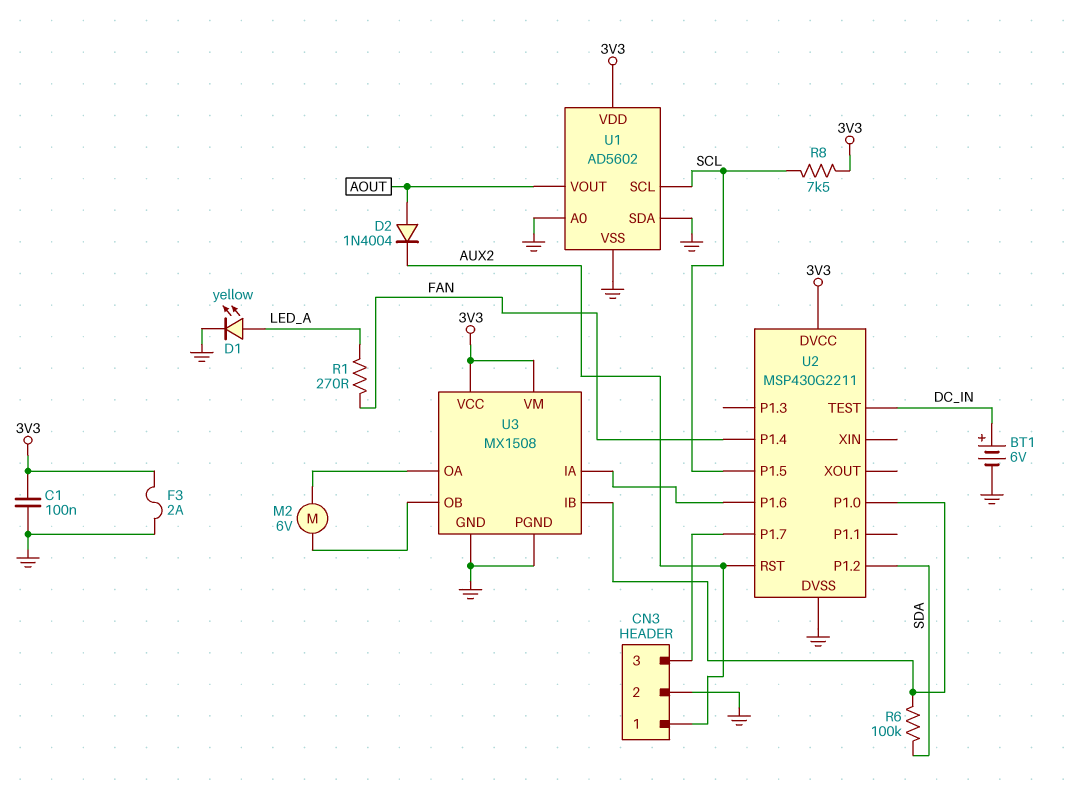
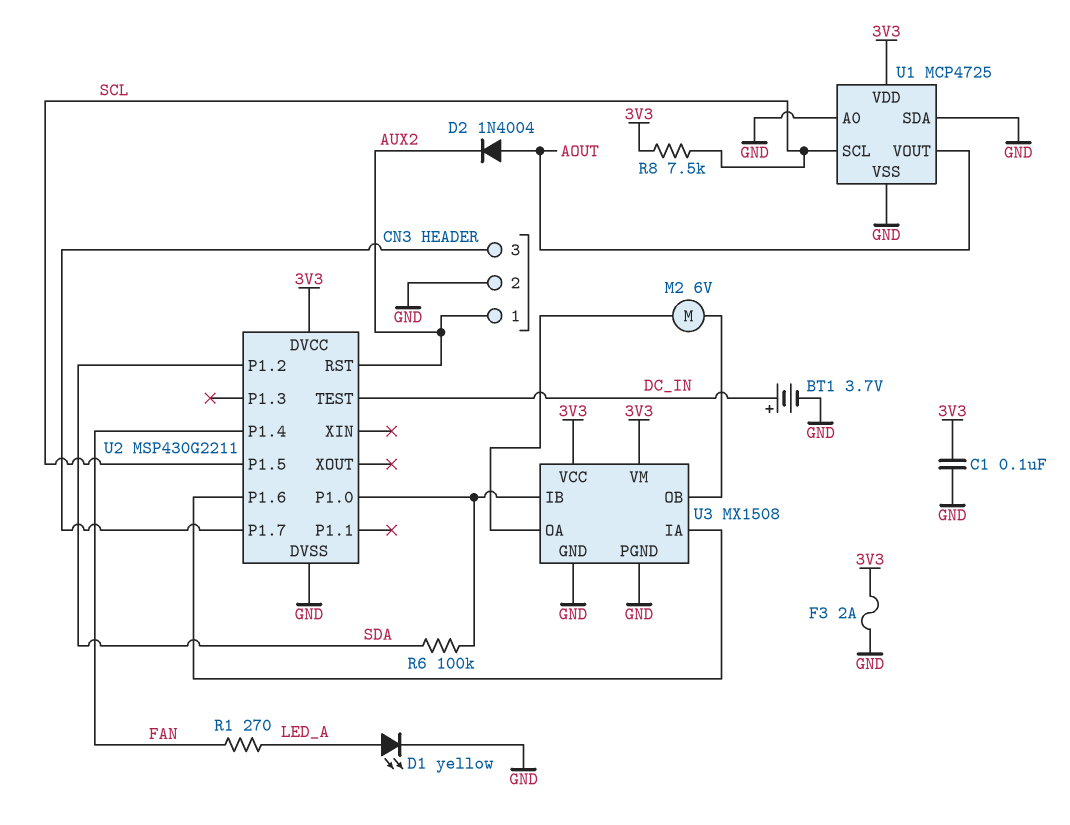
BT1: 6V (plus DC_IN, minus GND) -> 3.7V (plus DC_IN, minus GND)
U1: AD5602 -> MCP4725

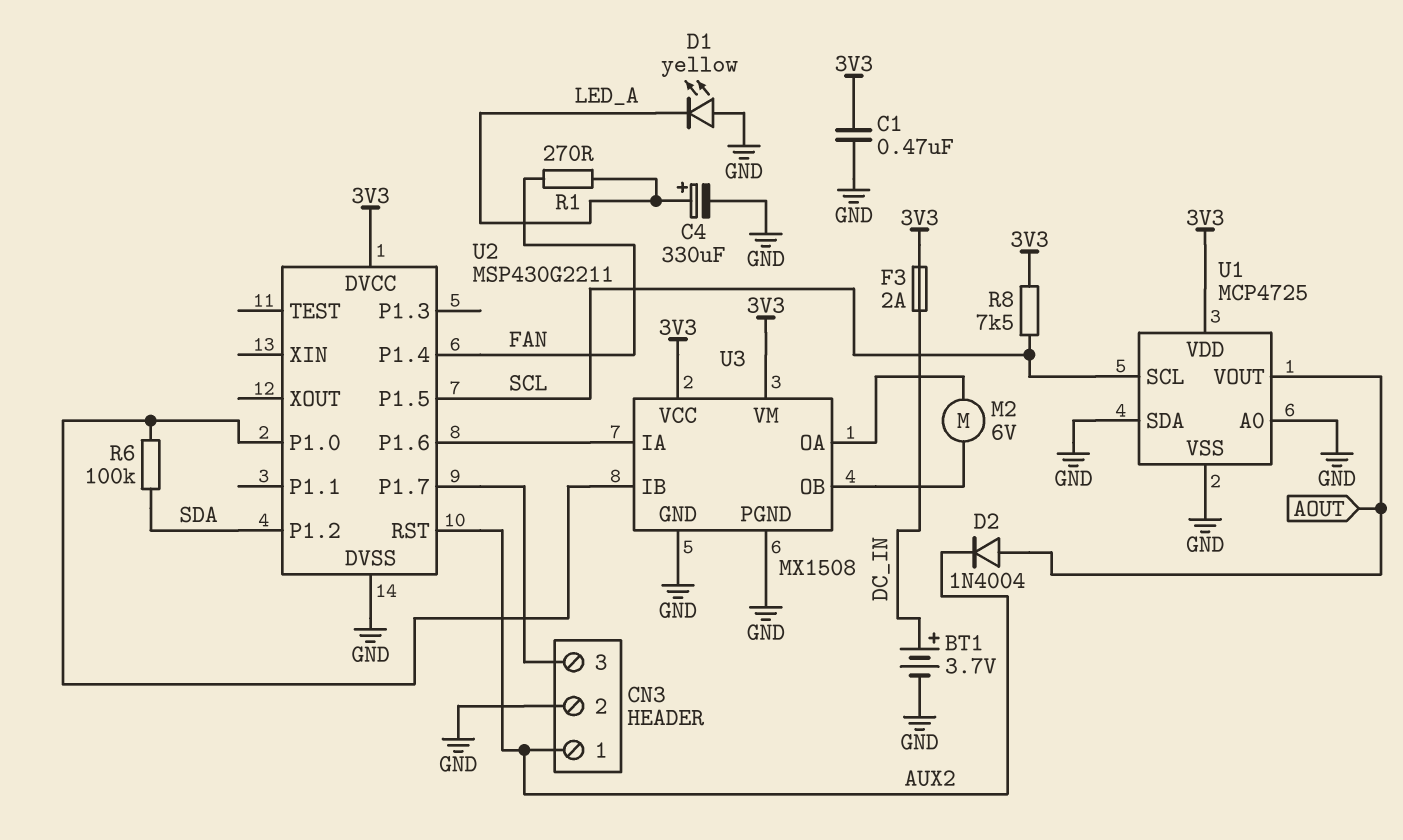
C1: 100nF (3V3, GND) -> 470nF (3V3, GND)
C4: none -> 330uF (plus LED_A, minus GND)
D1: LED yellow (A LED_A, K GND) -> LED yellow (A GND, K LED_A)
F3: 2A (3V3, GND) -> 2A (3V3, DC_IN)
U2 pin TEST: DC_IN -> none

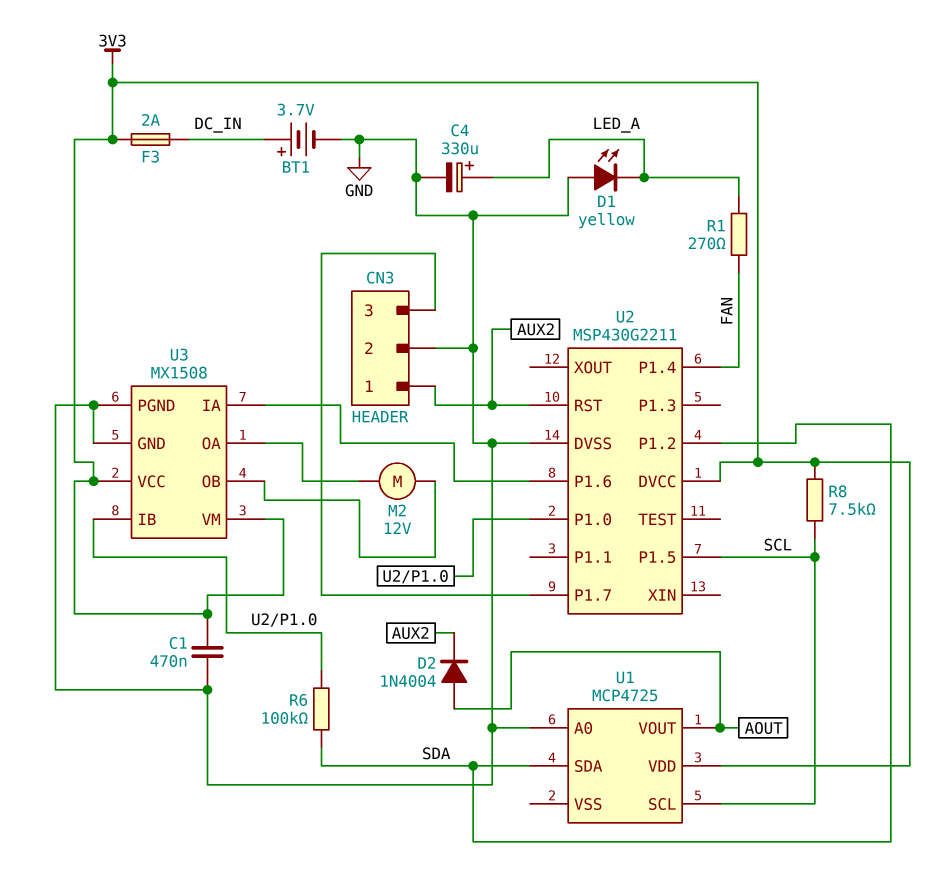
M2: motor 6V (U3/OA, U3/OB) -> motor 12V (U3/OA, U3/OB)
U1 pin SDA: GND -> SDA
U1 pin VSS: GND -> none

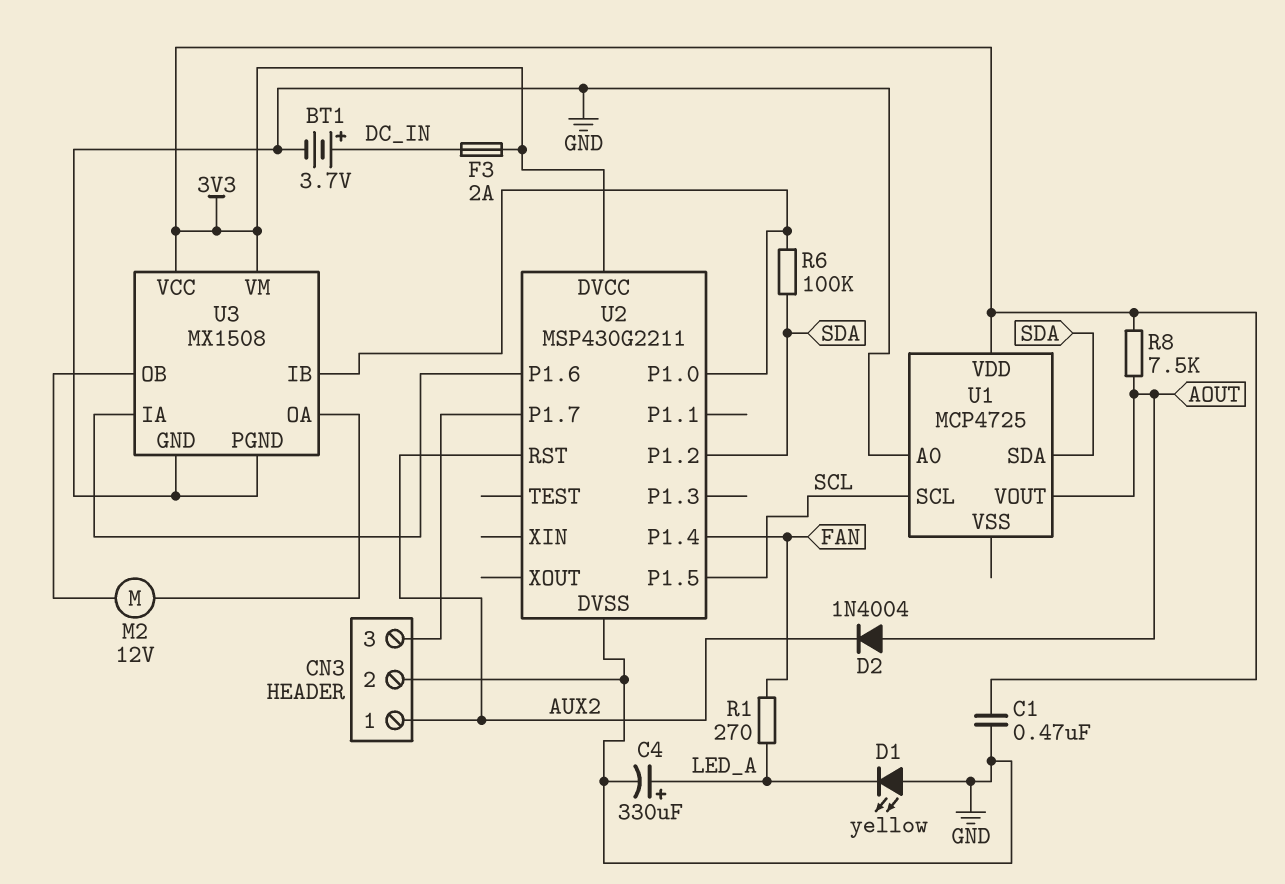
R8: 7.5k (3V3, SCL) -> 7.5k (3V3, AOUT)

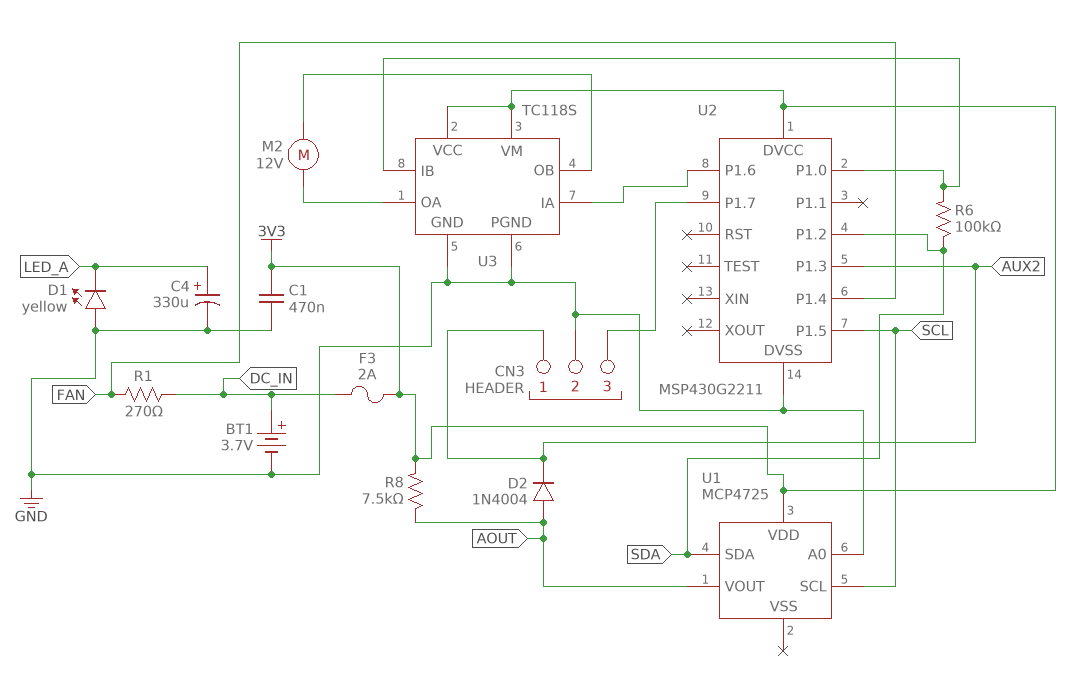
R1: 270 (FAN, LED_A) -> 270 (DC_IN, FAN)
U2 pin P1.3: none -> AUX2
U2 pin RST: AUX2 -> none
U3: MX1508 -> TC118S

